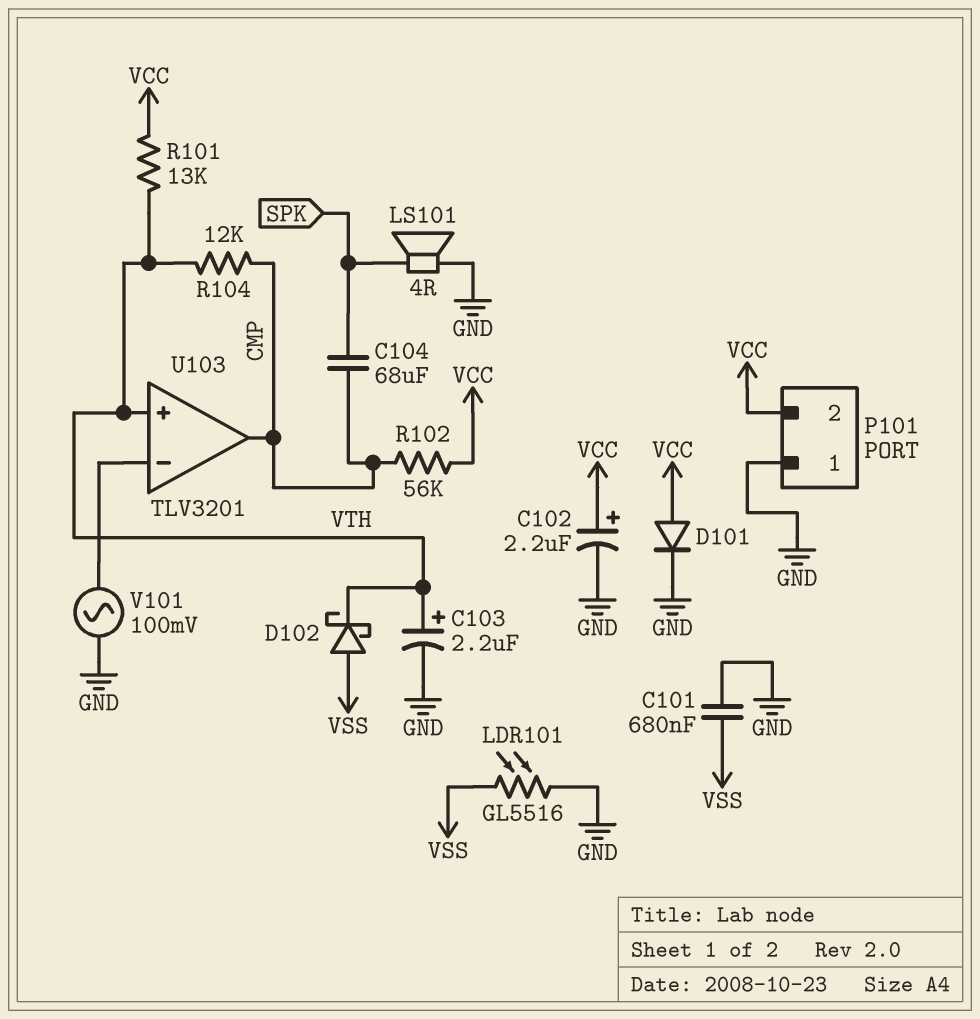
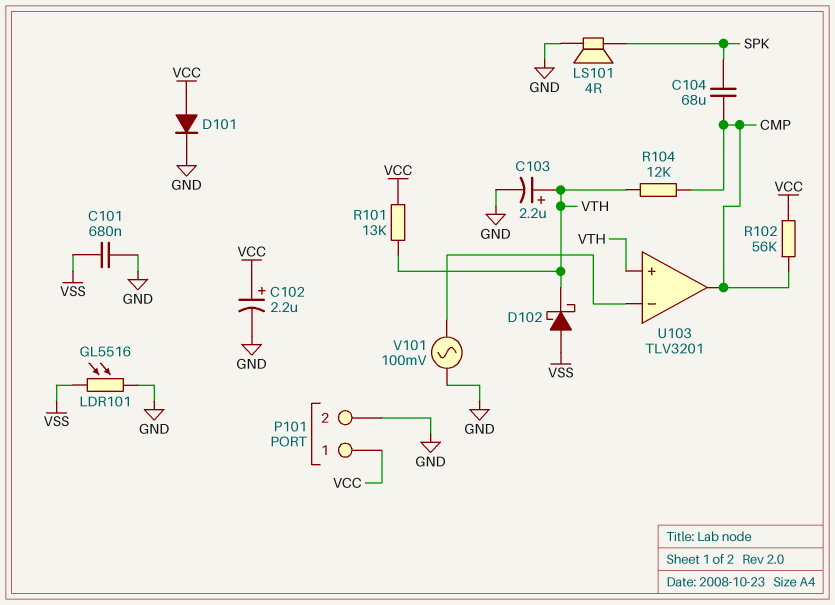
P101 pin 1: GND -> VCC
P101 pin 2: VCC -> GND

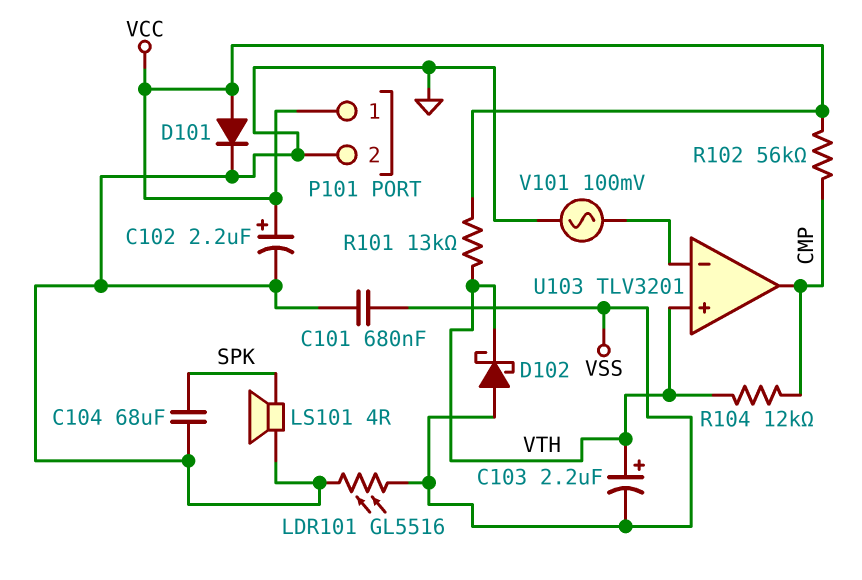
C103: 2.2uF (plus VTH, minus GND) -> 2.2uF (plus VTH, minus VSS)
C104: 68uF (CMP, SPK) -> 68uF (GND, SPK)

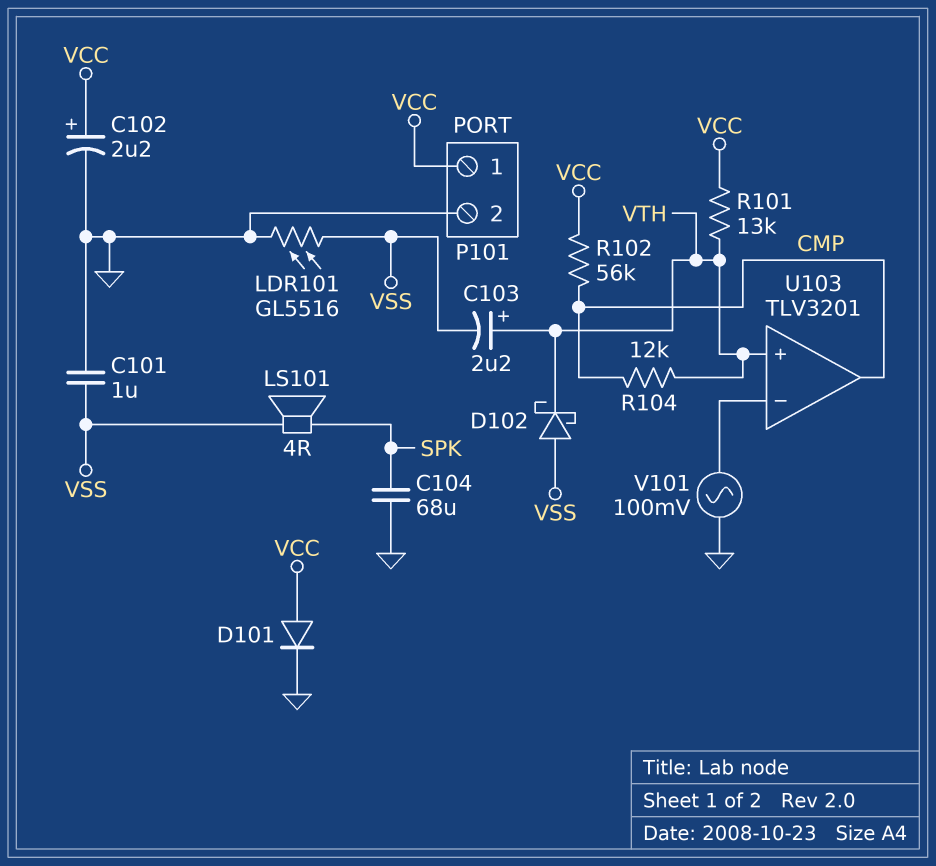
C101: 680nF (GND, VSS) -> 1uF (GND, VSS)
LS101: speaker 4R (GND, SPK) -> speaker 4R (SPK, VSS)

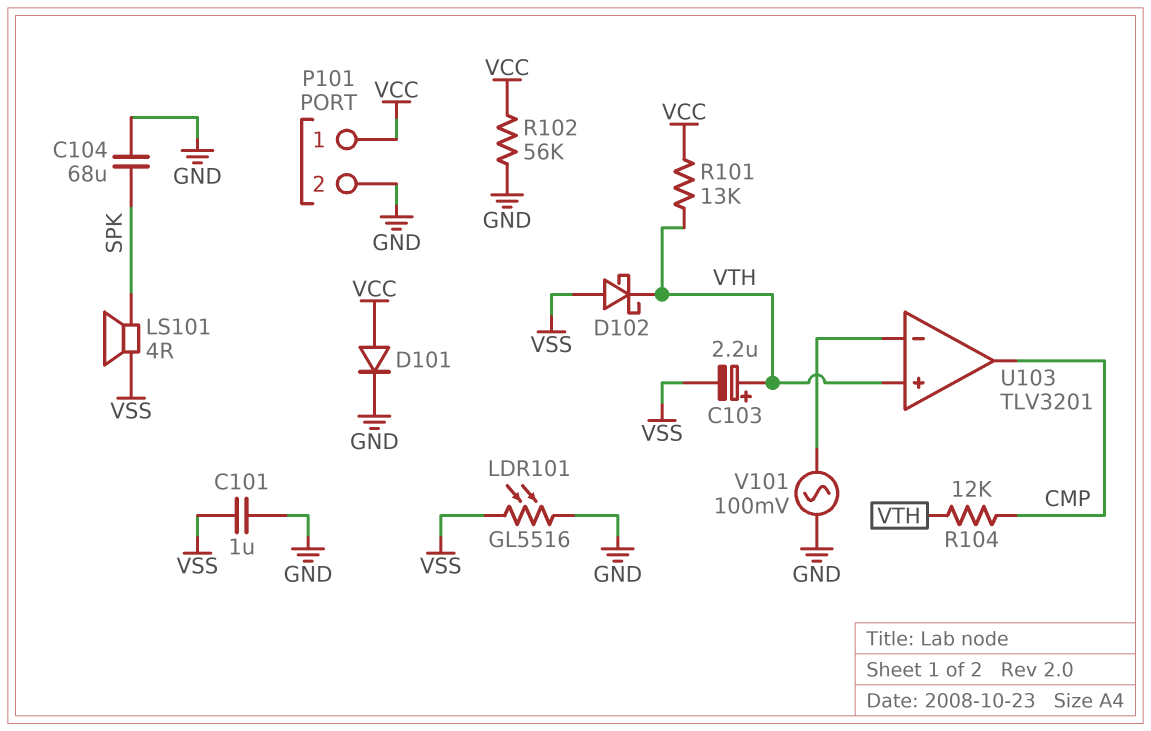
C102: 2.2uF (plus VCC, minus GND) -> none
R102: 56k (CMP, VCC) -> 56k (GND, VCC)

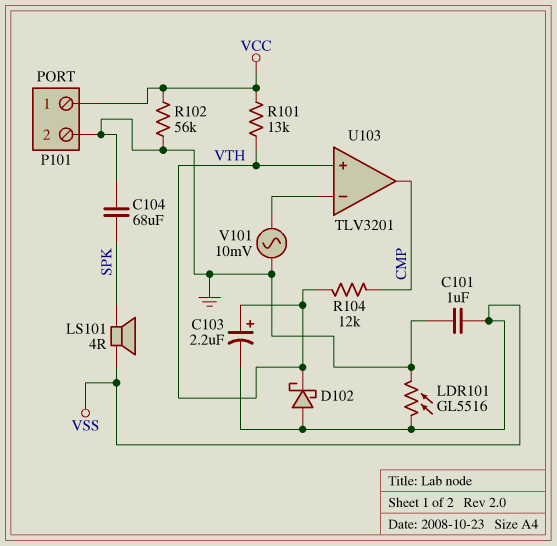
D101: diode (A VCC, K GND) -> none
V101: AC 100mV (GND, U103/in-) -> AC 10mV (GND, U103/in-)

